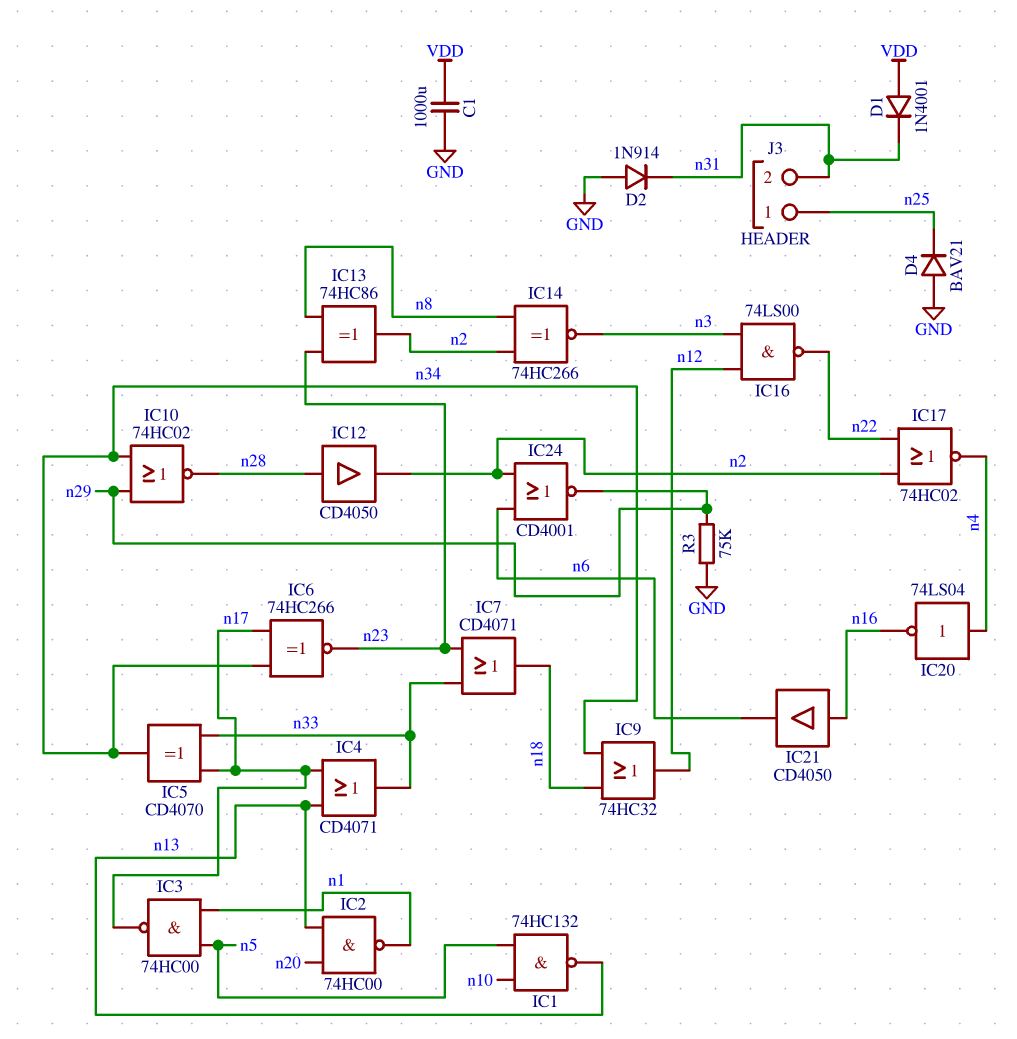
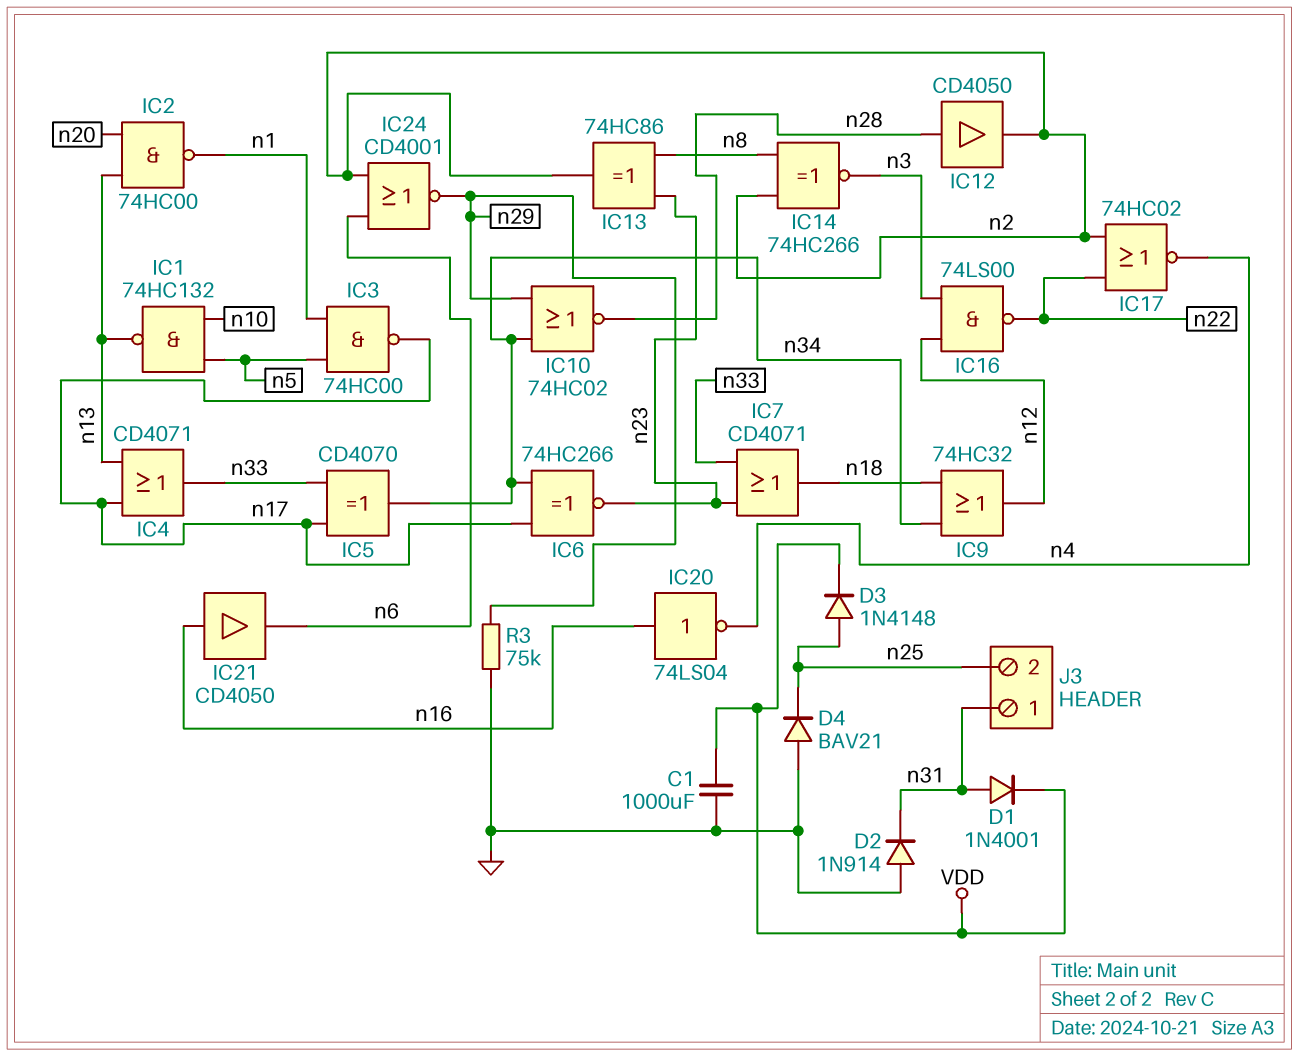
D1: diode 1N4001 (A VDD, K n31) -> diode 1N4001 (A n31, K VDD)
D3: none -> diode 1N4148 (A n25, K VDD)
IC20: NOT 74LS04 (in n4, out n16) -> NOT 74LS04 (in n16, out n4)
J3 pin 1: n25 -> n31
J3 pin 2: n31 -> n25

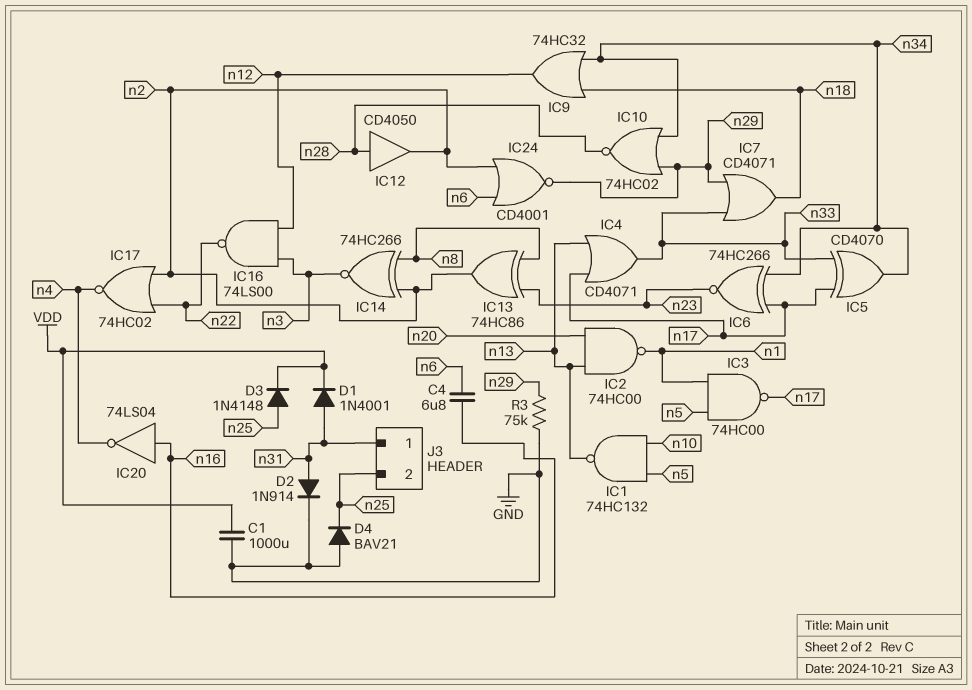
C4: none -> 6.8uF (n6, n16)
D2: diode 1N914 (A GND, K n31) -> diode 1N914 (A n31, K GND)
IC7: OR CD4071 (in n23, in n33, out n18) -> OR CD4071 (in n29, in n33, out n18)
IC21: buffer CD4050 (in n16, out n6) -> none

